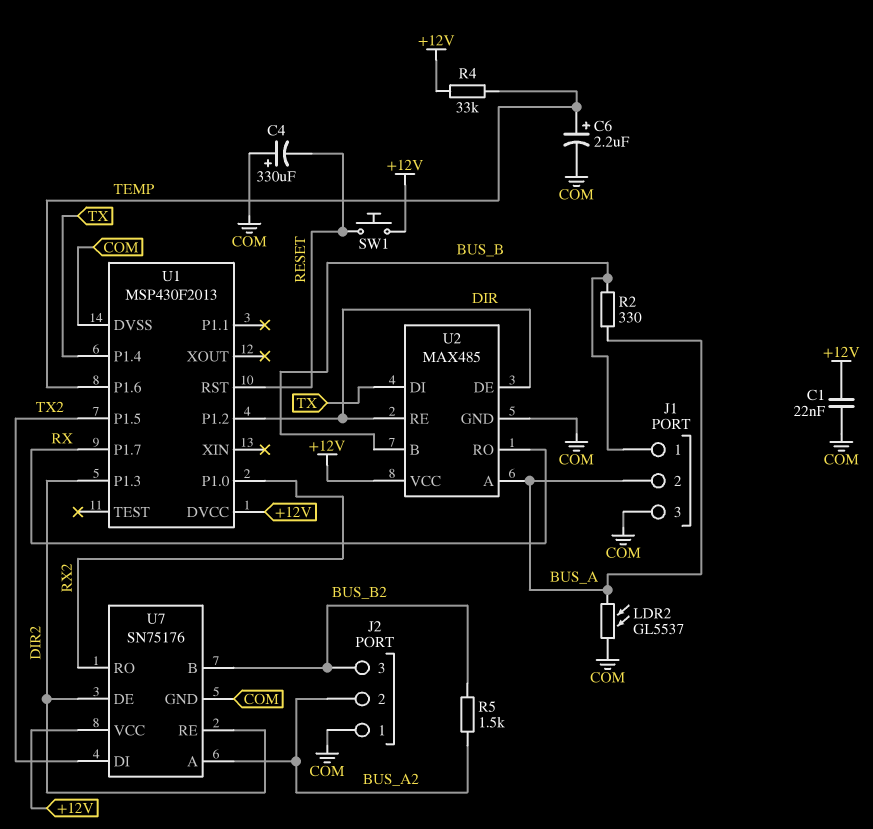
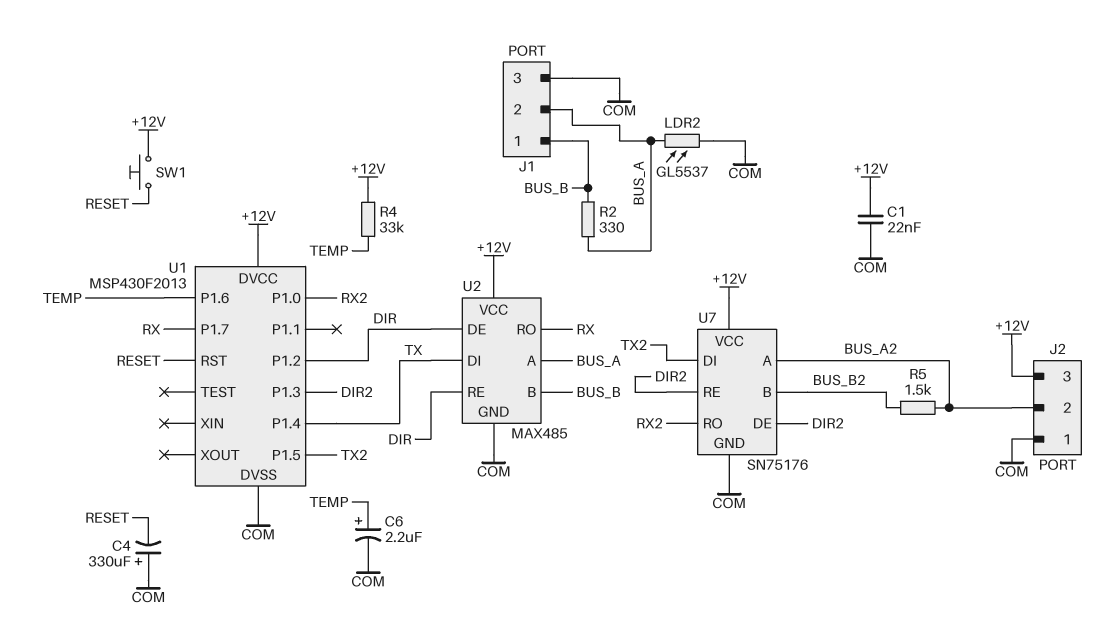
J2 pin 3: BUS_B2 -> +12V

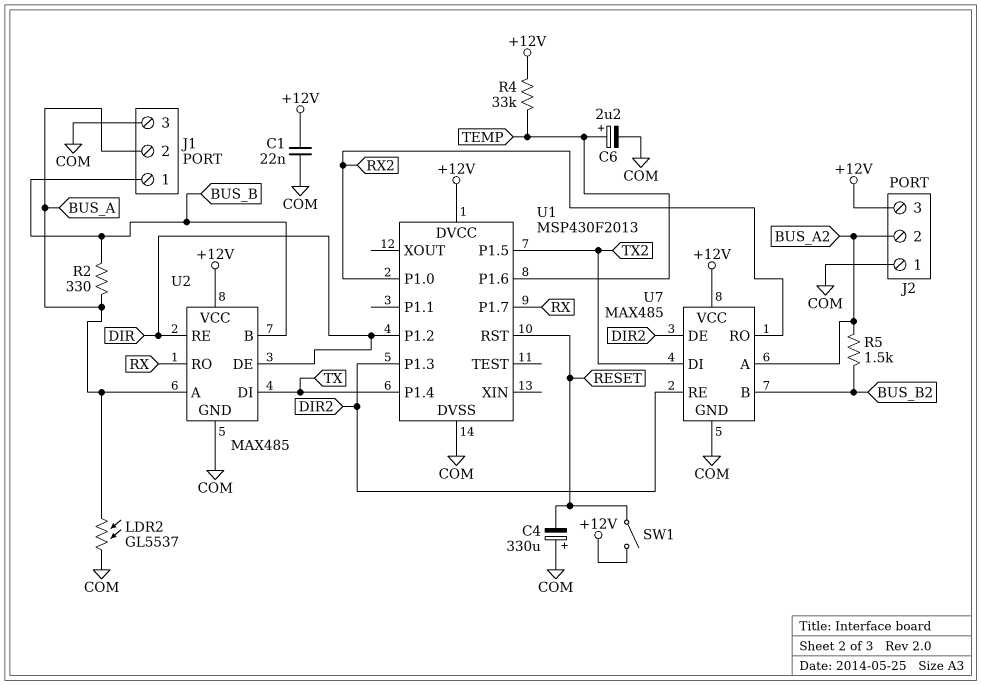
SW1: button (+12V, RESET) -> switch (+12V, RESET)
U7: SN75176 -> MAX485

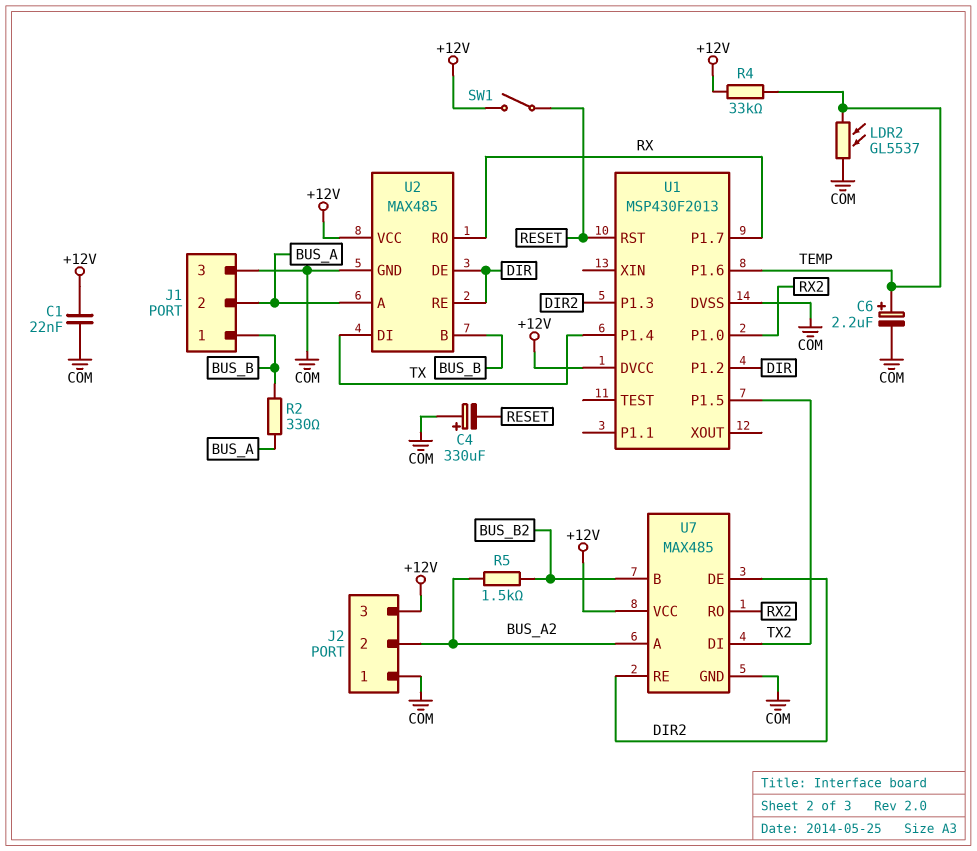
LDR2: GL5537 (BUS_A, COM) -> GL5537 (COM, TEMP)

